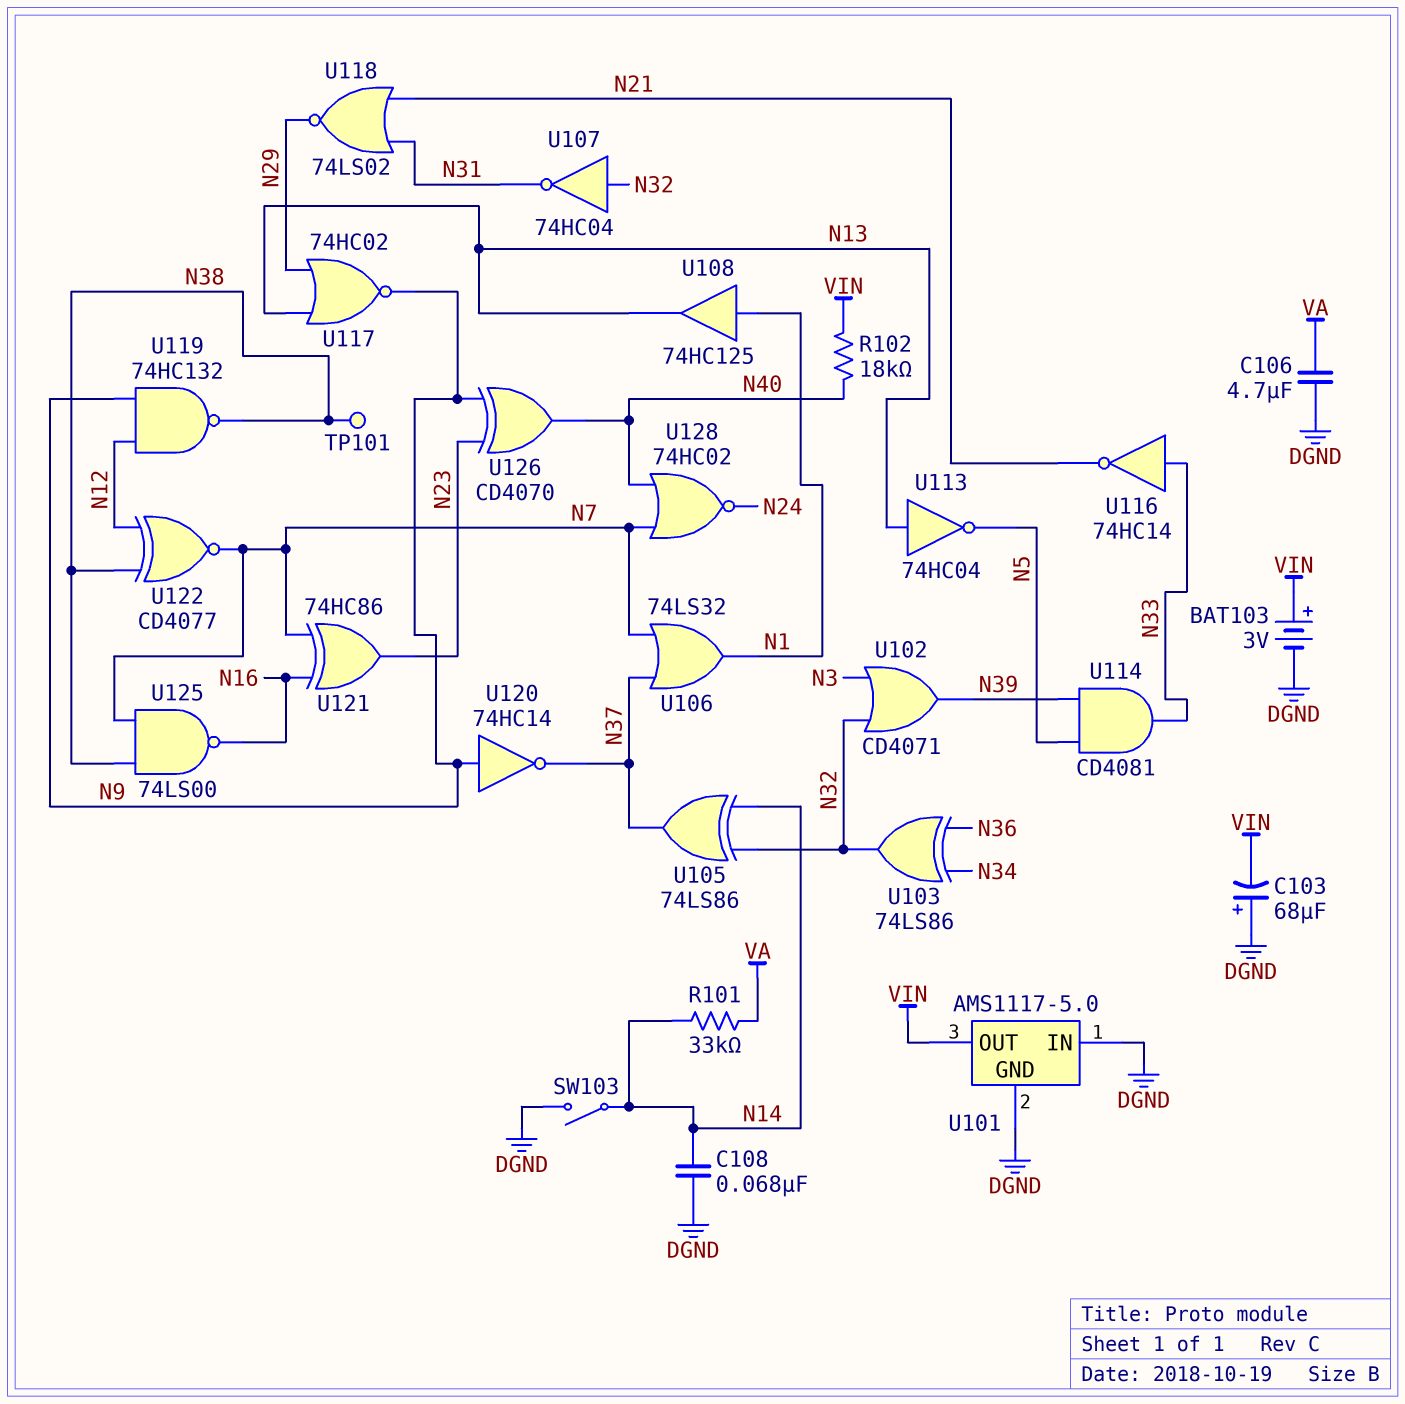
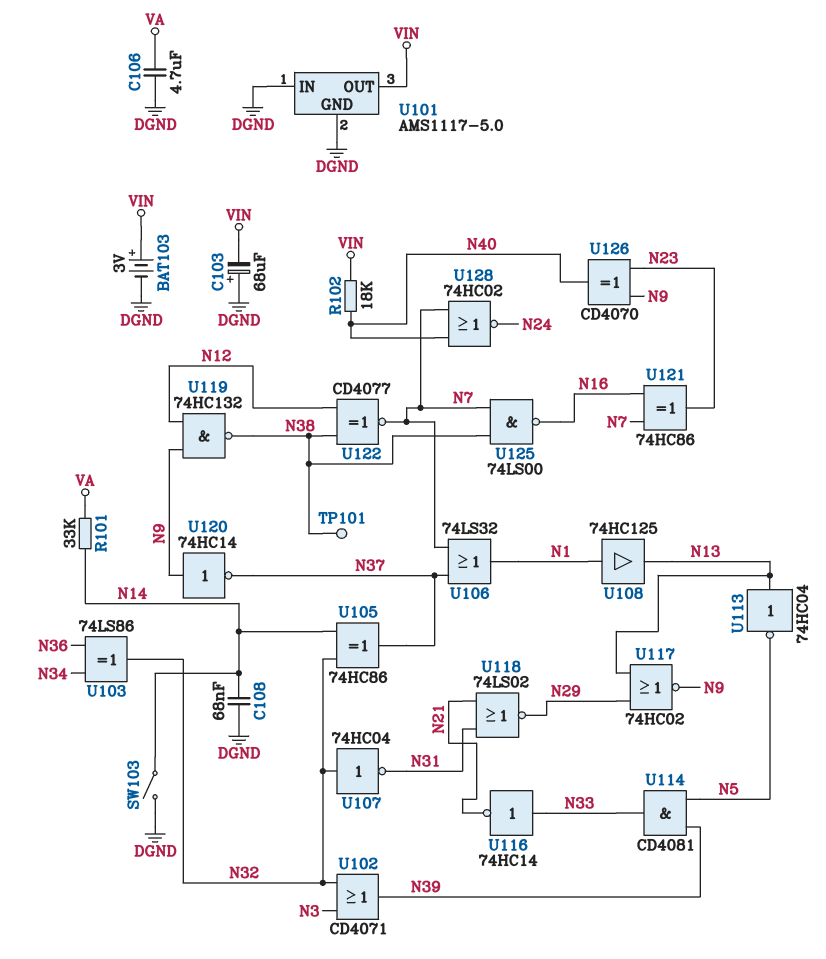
U105: XOR 74LS86 (in N14, in N32, out N37) -> XOR 74HC86 (in N14, in N32, out N37)

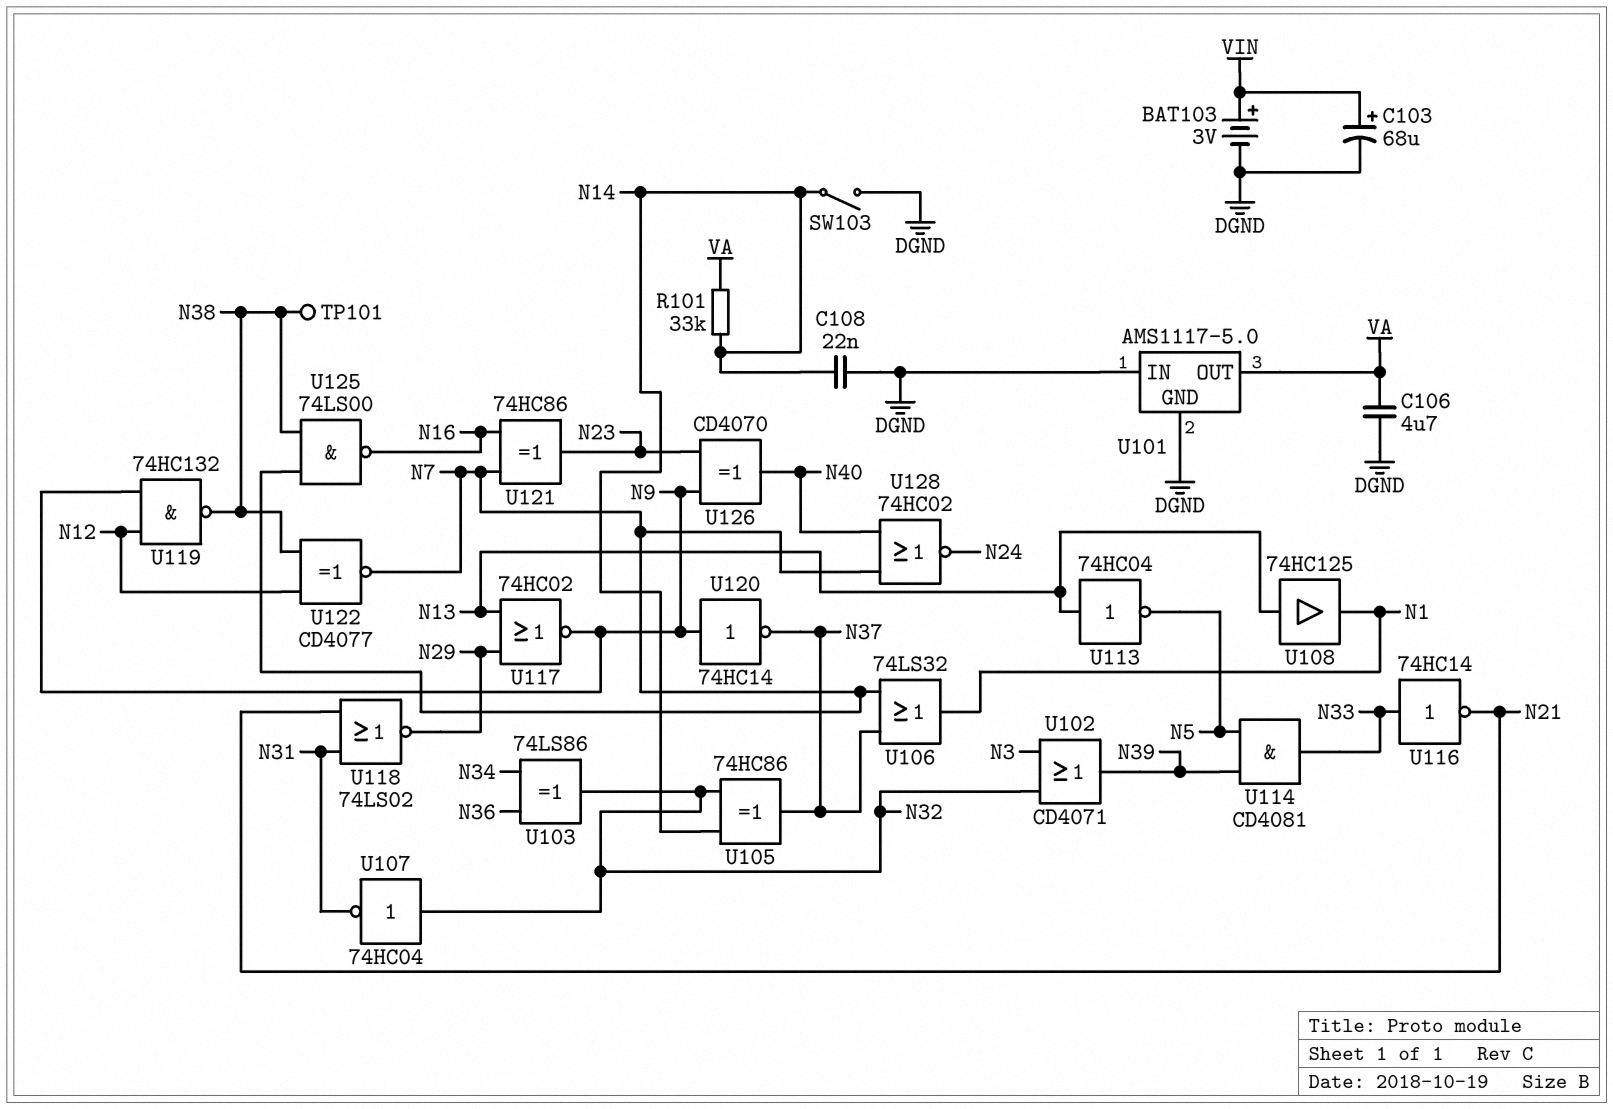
C103: 68uF (plus DGND, minus VIN) -> 68uF (plus VIN, minus DGND)
C108: 68nF (DGND, N14) -> 22nF (DGND, N14)
R102: 18k (N40, VIN) -> none
U101 pin OUT: VIN -> VA
U108: buffer 74HC125 (in N1, out N13) -> buffer 74HC125 (in N13, out N1)

